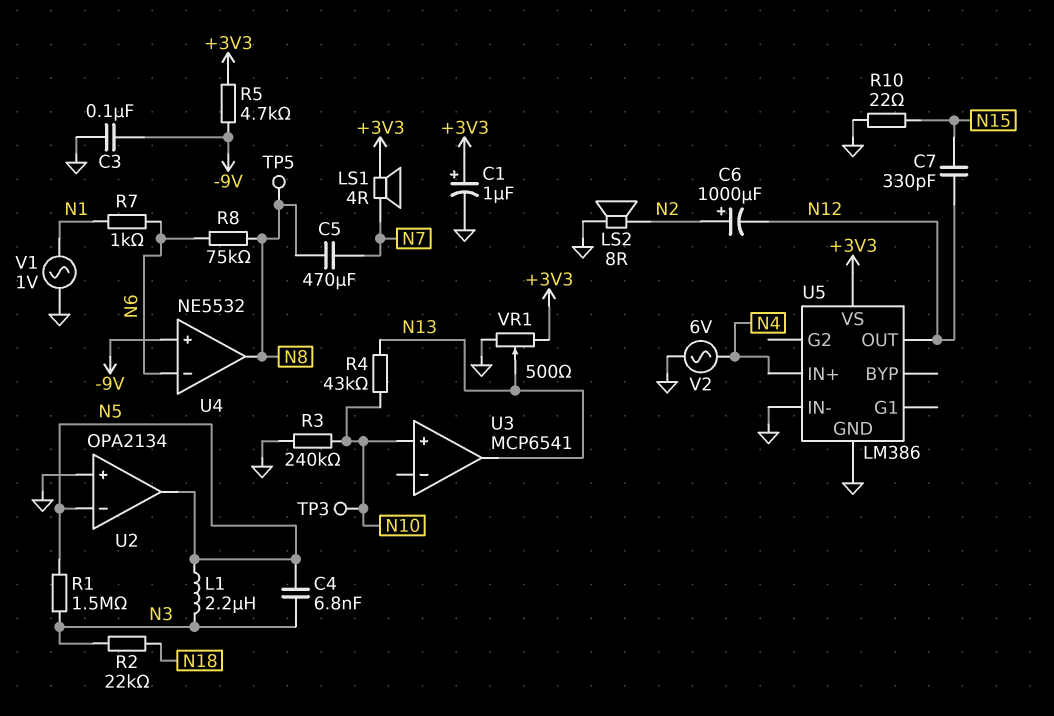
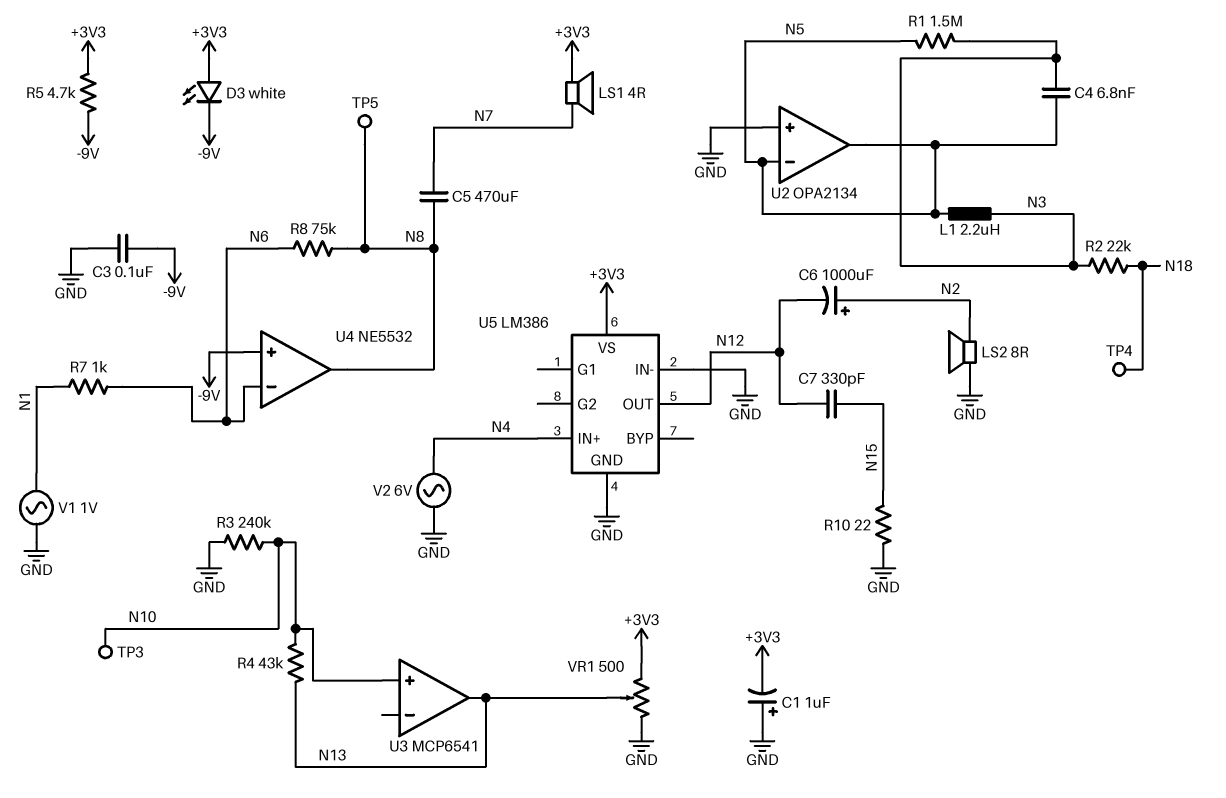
C1: 1uF (plus +3V3, minus GND) -> 1uF (plus GND, minus +3V3)
D3: none -> LED white (A +3V3, K -9V)
TP4: none -> test point (N18)

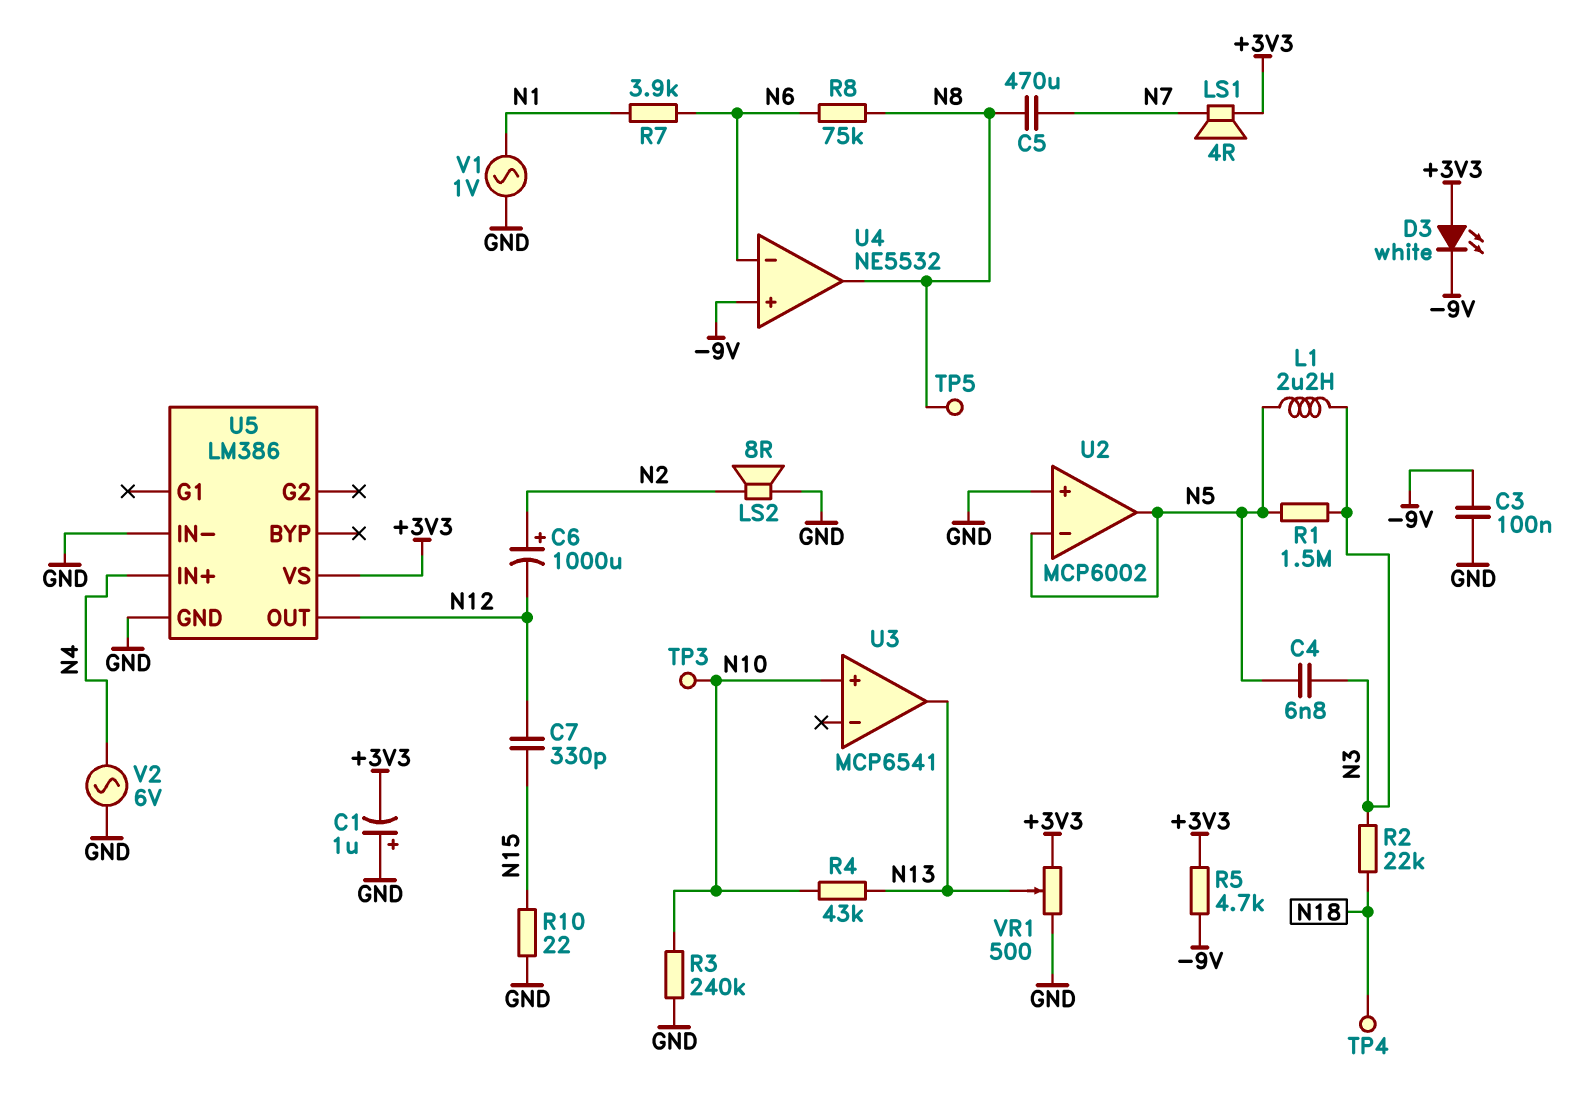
R7: 1k (N1, N6) -> 3.9k (N1, N6)
U2: OPA2134 -> MCP6002

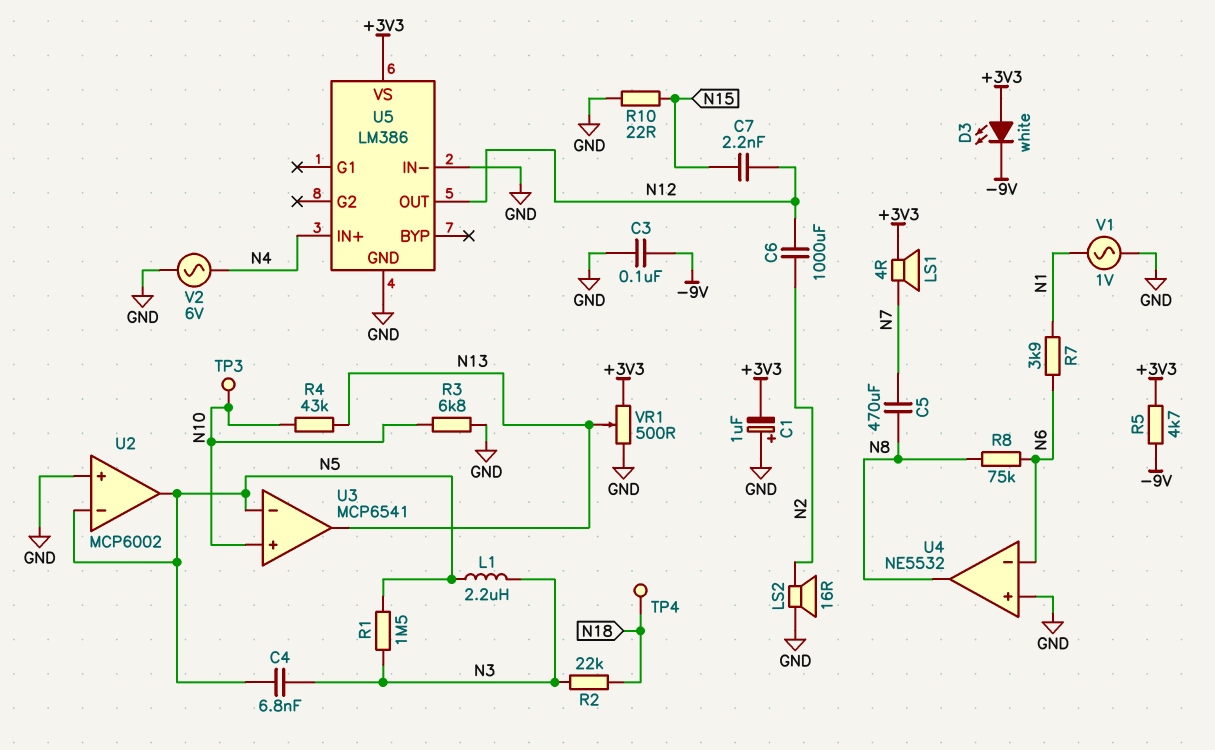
C6: 1000uF (plus N2, minus N12) -> 1000uF (N2, N12)
C7: 330pF (N12, N15) -> 2.2nF (N12, N15)
LS2: speaker 8R (GND, N2) -> speaker 16R (GND, N2)
R3: 240k (GND, N10) -> 6.8k (GND, N10)
TP5: test point (N8) -> none
U3 pin in-: none -> N5
U4 pin in+: -9V -> GND

